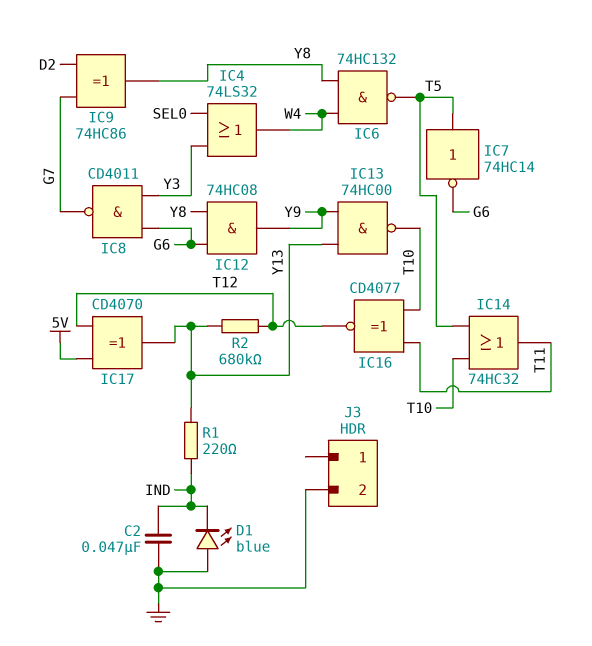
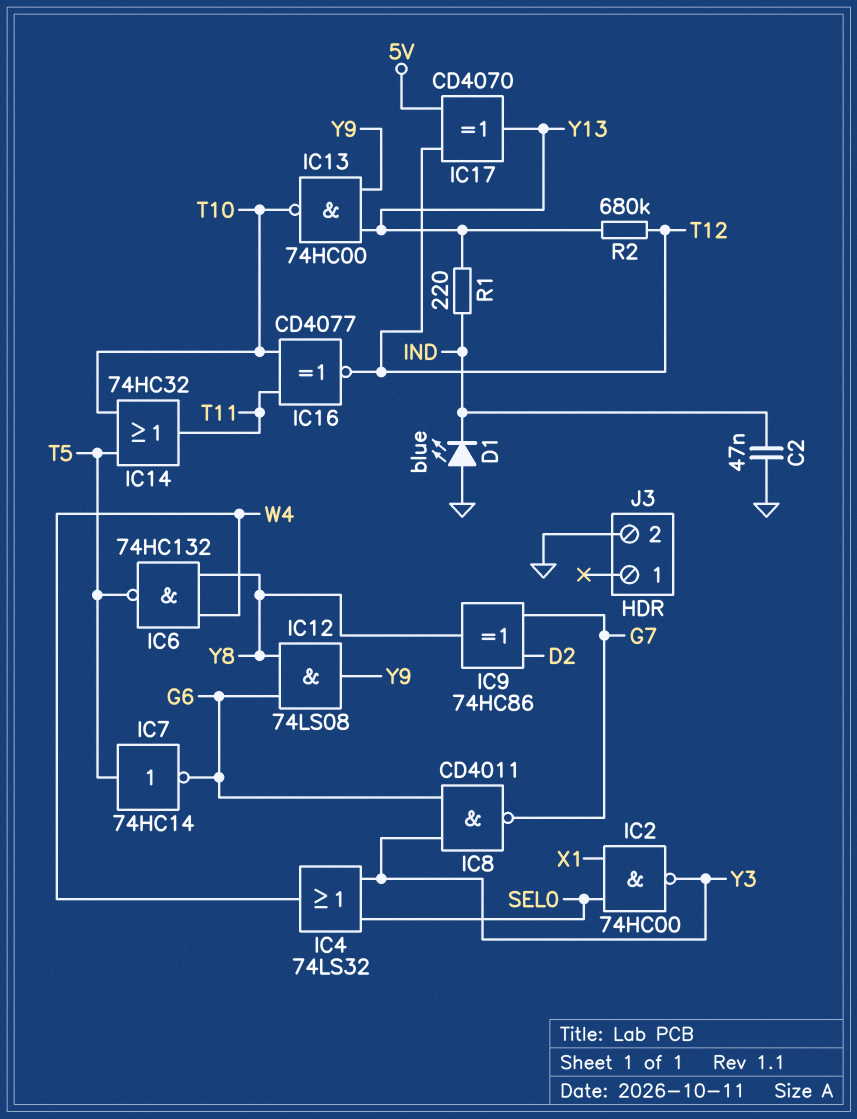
IC2: none -> NAND 74HC00 (in SEL0, in X1, out Y3)
IC12: AND 74HC08 (in G6, in Y8, out Y9) -> AND 74LS08 (in G6, in Y8, out Y9)

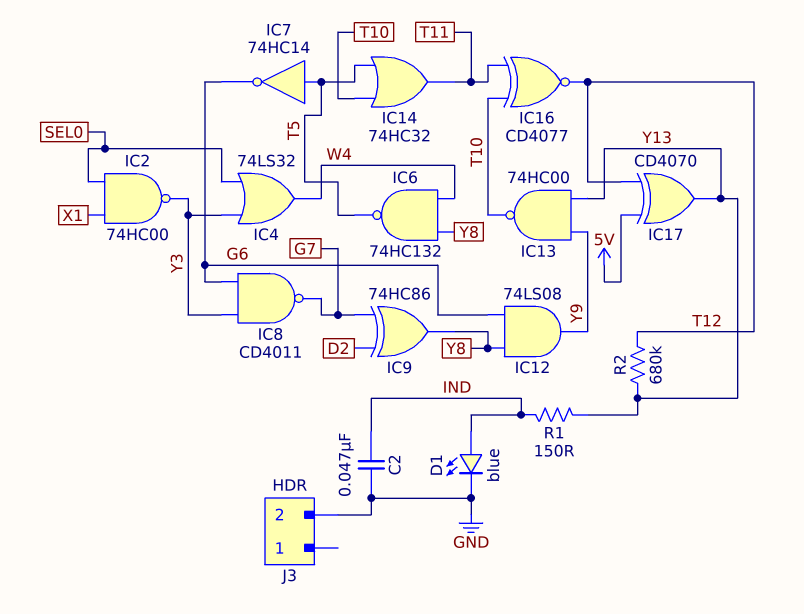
D1: LED blue (A GND, K IND) -> LED blue (A IND, K GND)
R1: 220 (IND, Y13) -> 150 (IND, Y13)

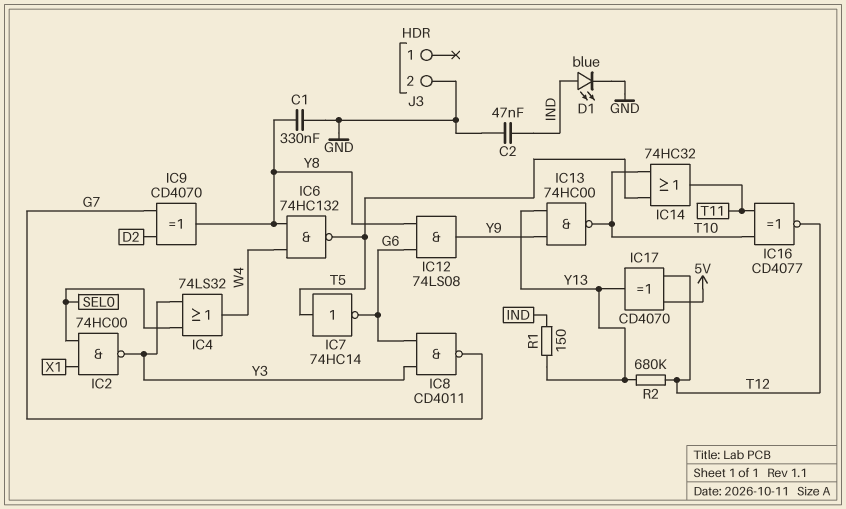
C1: none -> 330nF (GND, Y8)
IC9: XOR 74HC86 (in D2, in G7, out Y8) -> XOR CD4070 (in D2, in G7, out Y8)

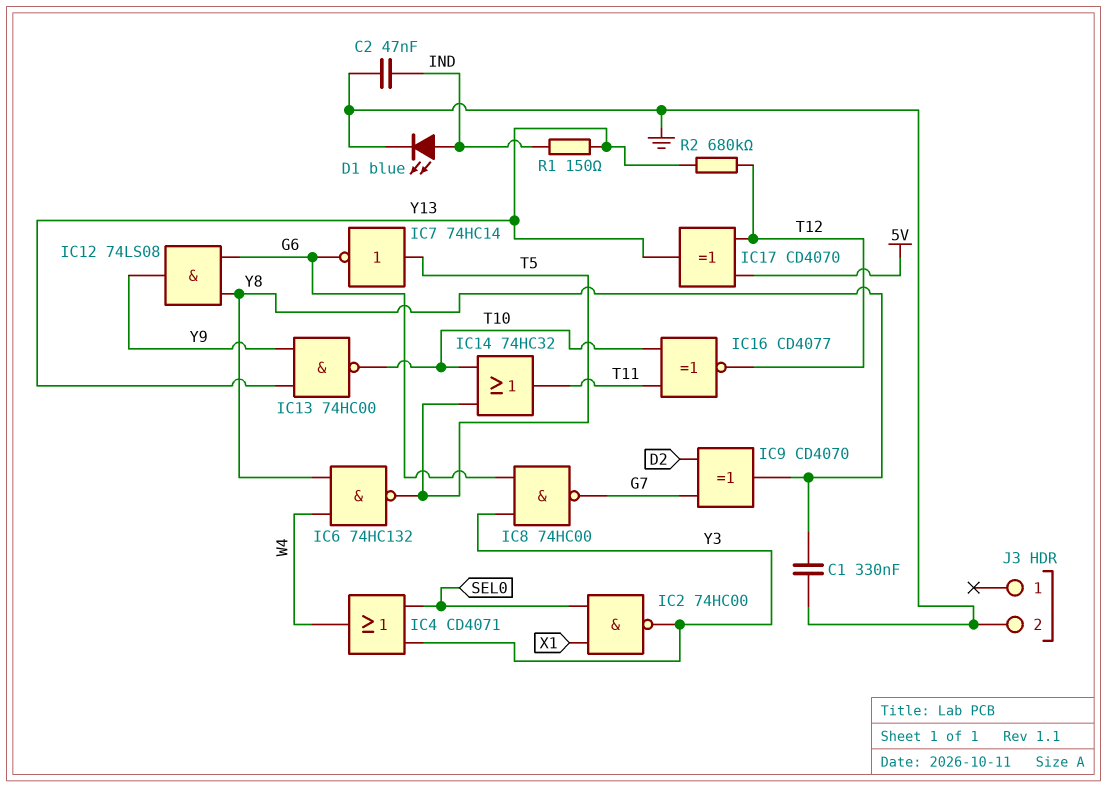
IC4: OR 74LS32 (in SEL0, in Y3, out W4) -> OR CD4071 (in SEL0, in Y3, out W4)
IC8: NAND CD4011 (in G6, in Y3, out G7) -> NAND 74HC00 (in G6, in Y3, out G7)

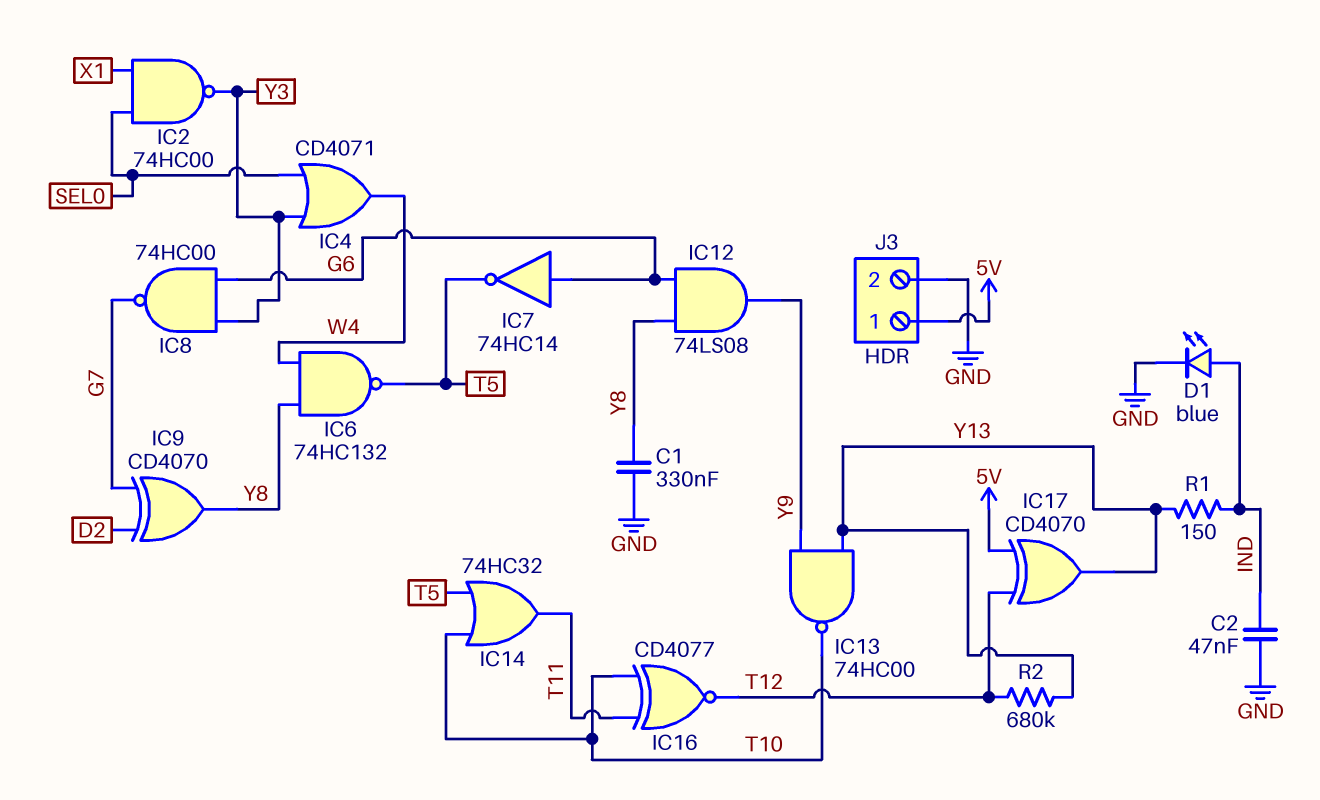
IC7: NOT 74HC14 (in T5, out G6) -> NOT 74HC14 (in G6, out T5)
J3 pin 1: none -> 5V

